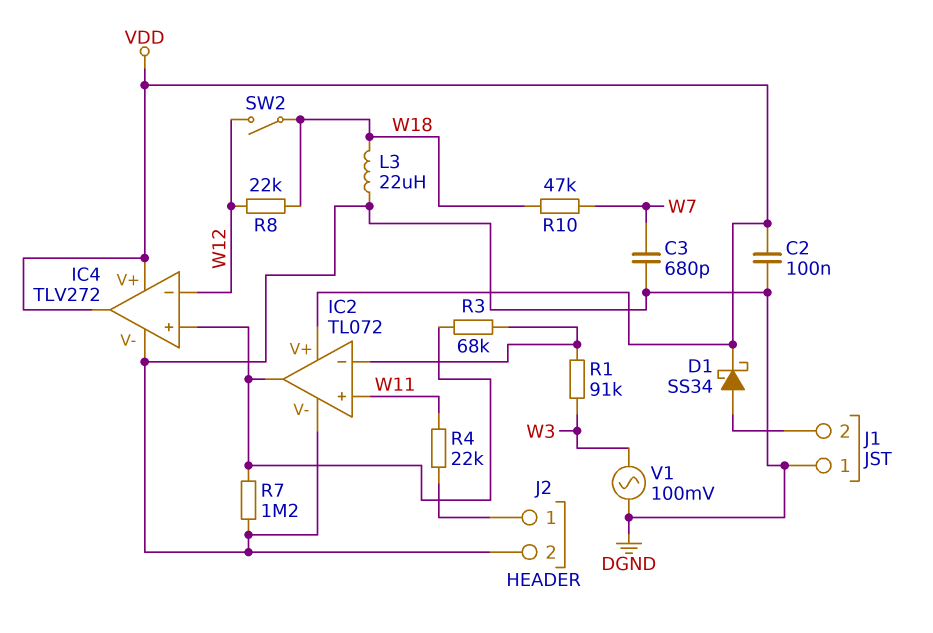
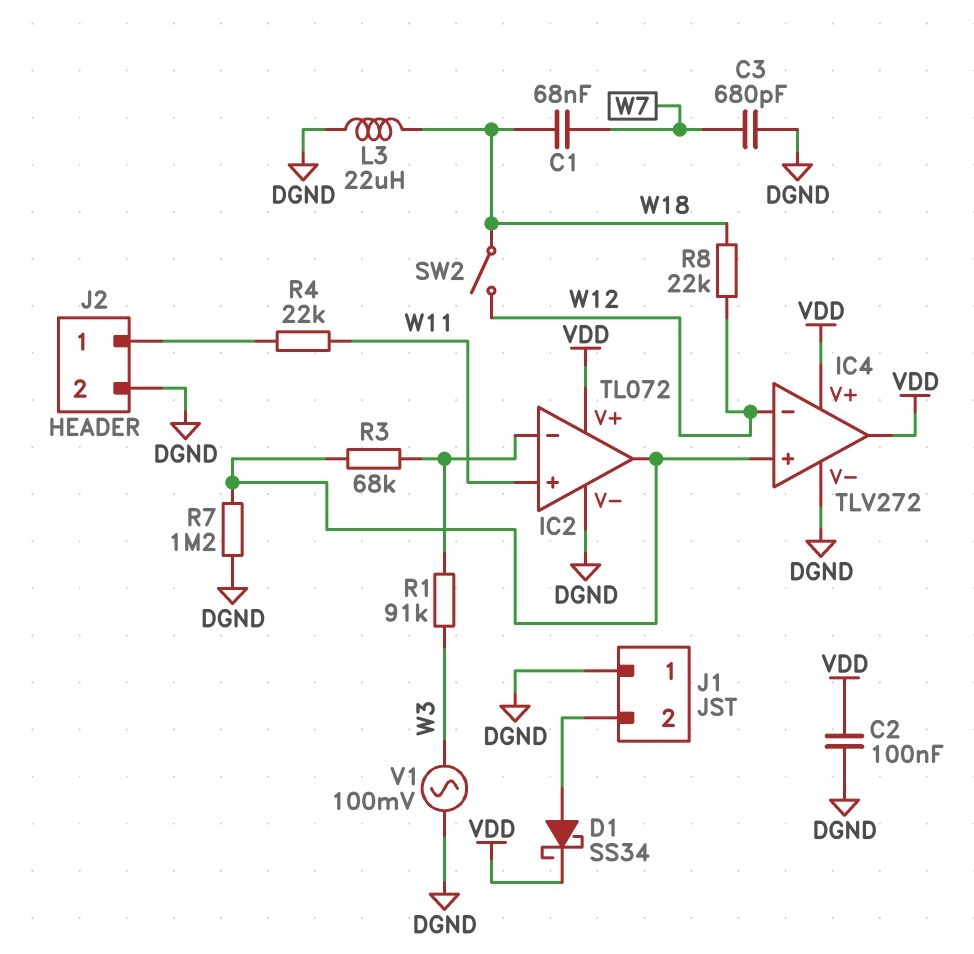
C1: none -> 68nF (W7, W18)
R10: 47k (W7, W18) -> none

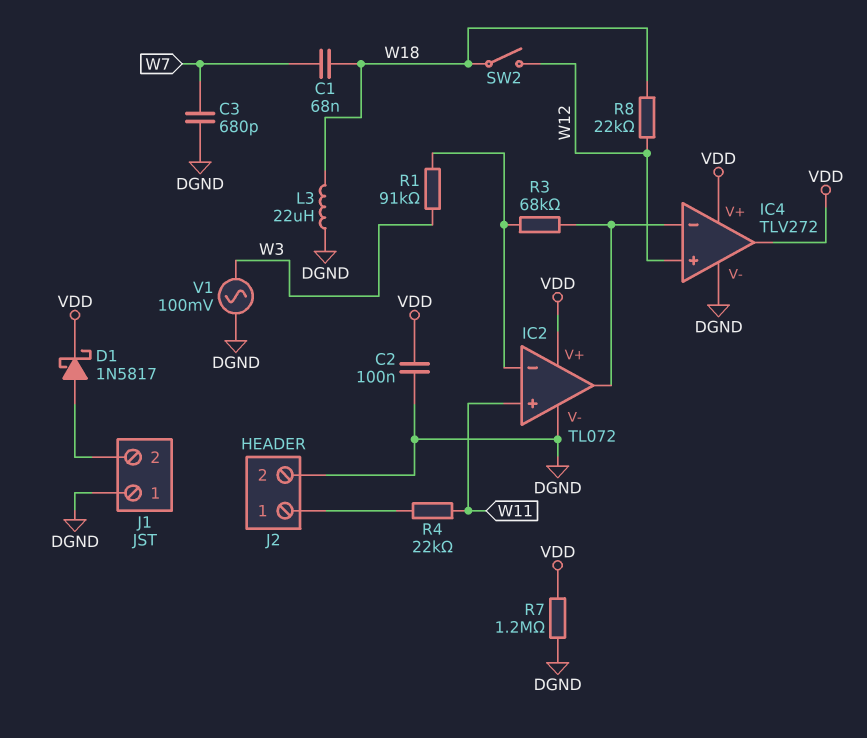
D1: schottky SS34 (A J1/2, K VDD) -> schottky 1N5817 (A J1/2, K VDD)
IC4 pin in+: IC2/out -> W12
IC4 pin in-: W12 -> IC2/out
R7: 1.2M (DGND, IC2/out) -> 1.2M (DGND, VDD)

